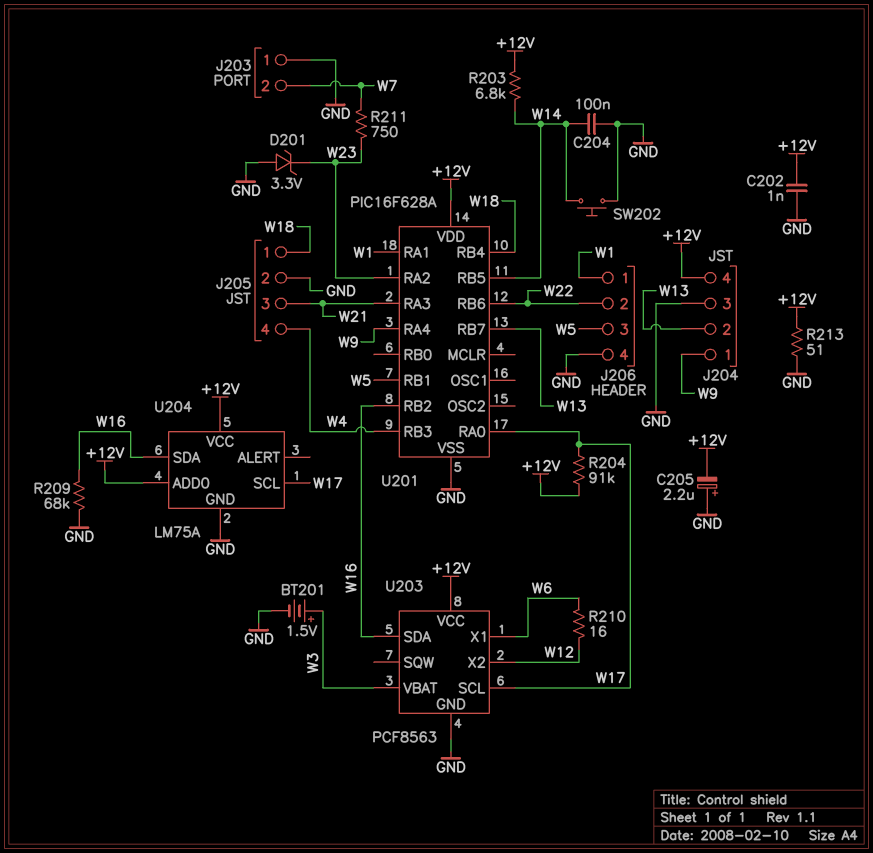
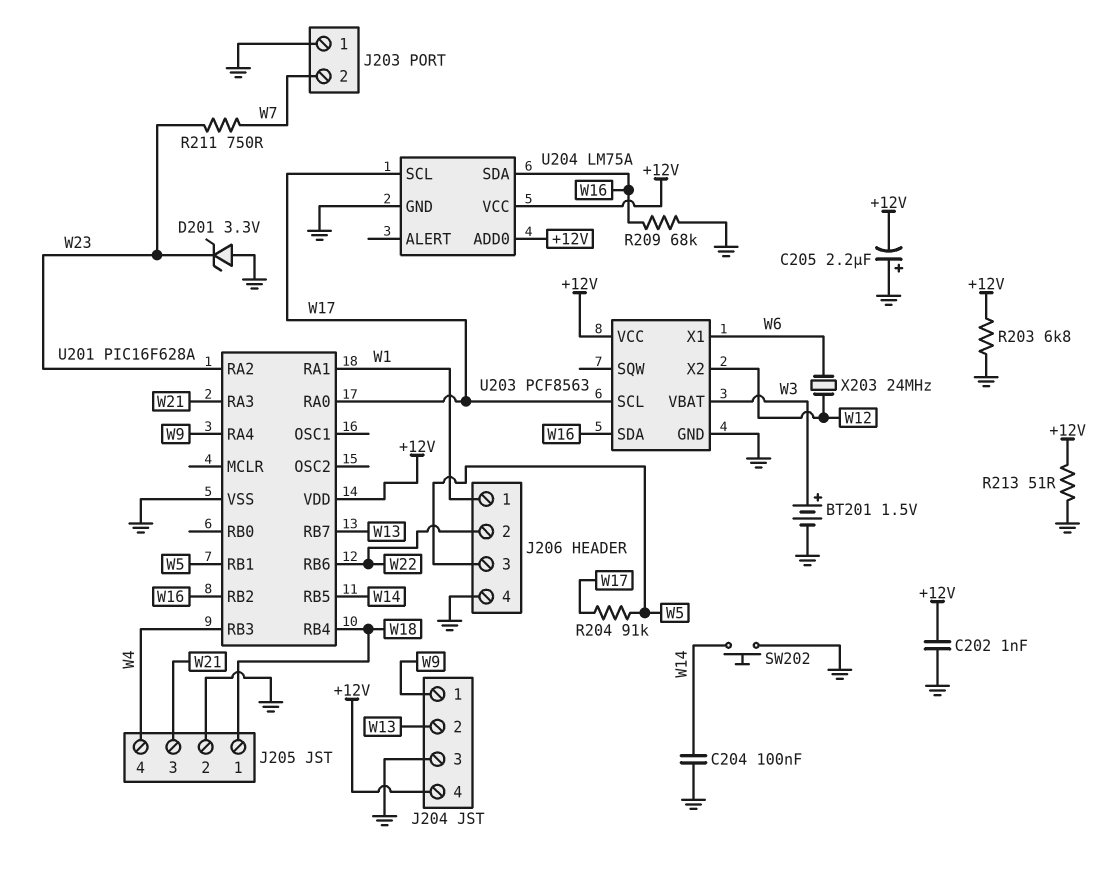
R203: 6.8k (+12V, W14) -> 6.8k (+12V, GND)
R204: 91k (+12V, W17) -> 91k (W5, W17)
R210: 16 (W6, W12) -> none
X203: none -> 24MHz (W6, W12)

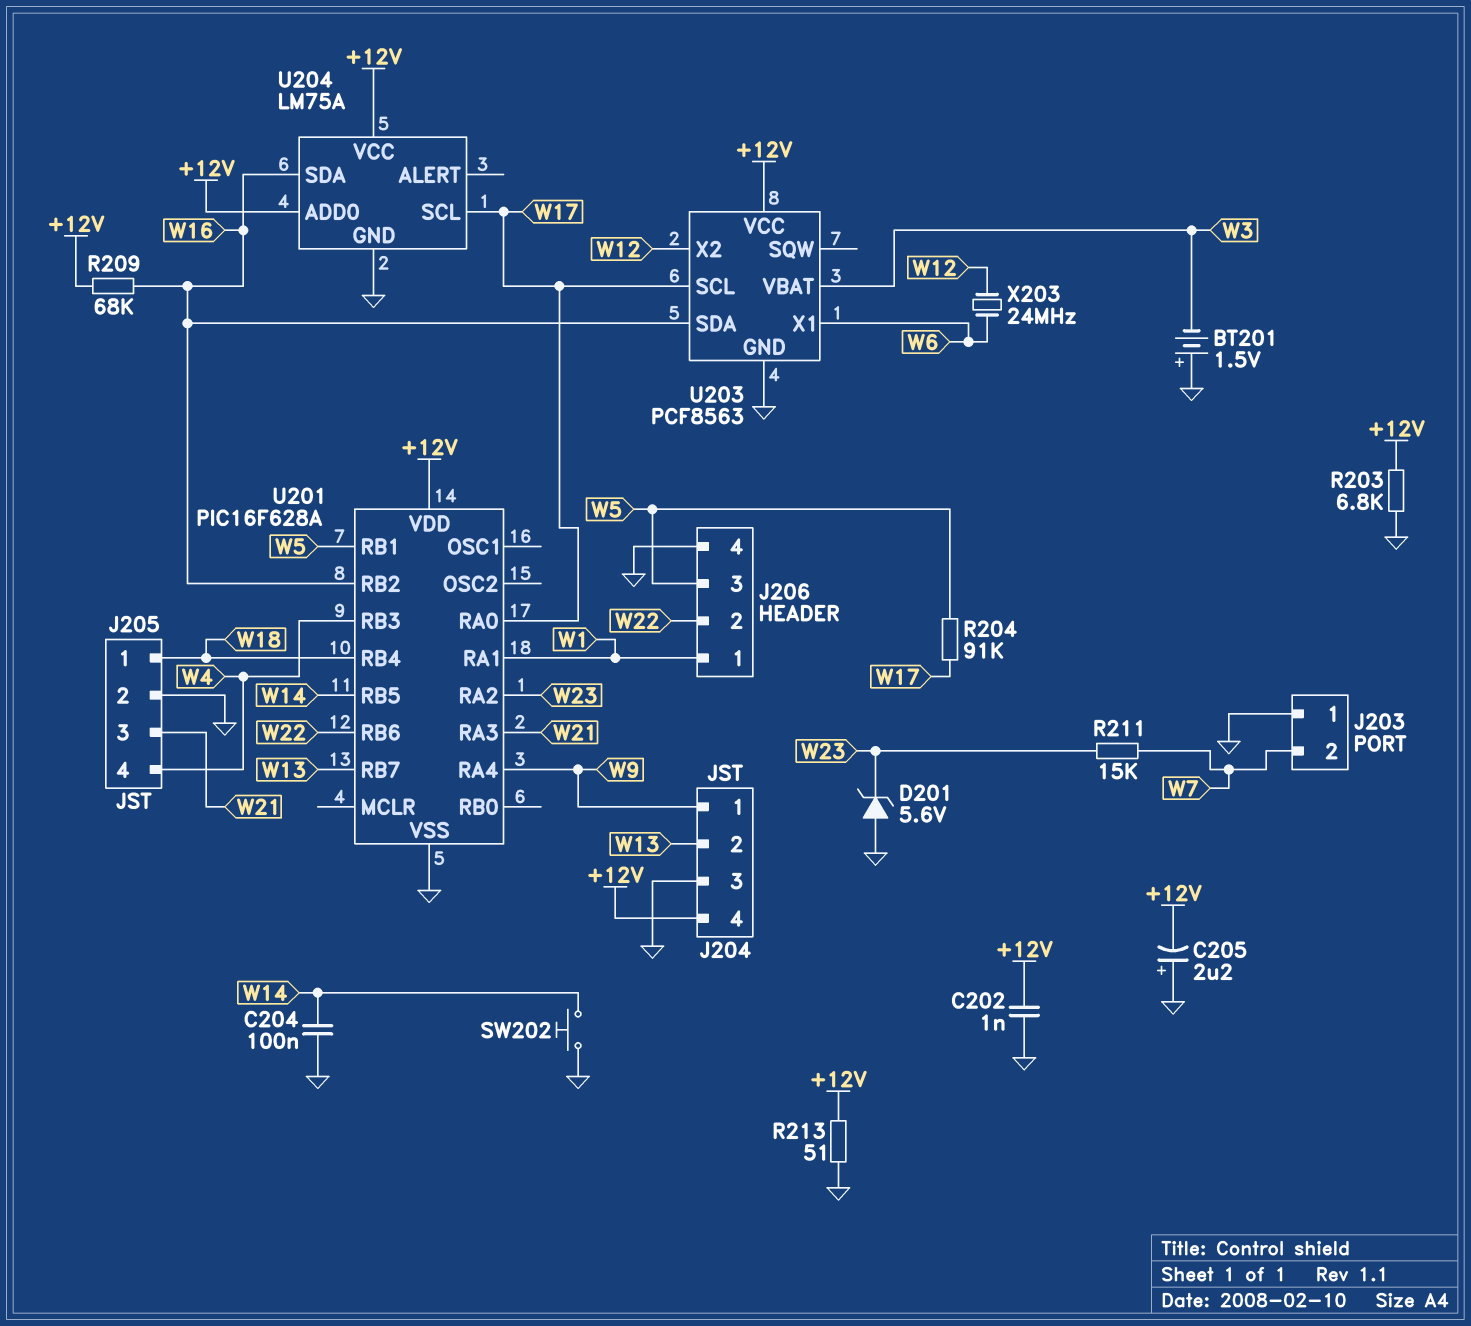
BT201: 1.5V (plus W3, minus GND) -> 1.5V (plus GND, minus W3)
D201: zener 3.3V (A GND, K W23) -> zener 5.6V (A GND, K W23)
R209: 68k (GND, W16) -> 68k (+12V, W16)
R211: 750 (W7, W23) -> 15k (W7, W23)

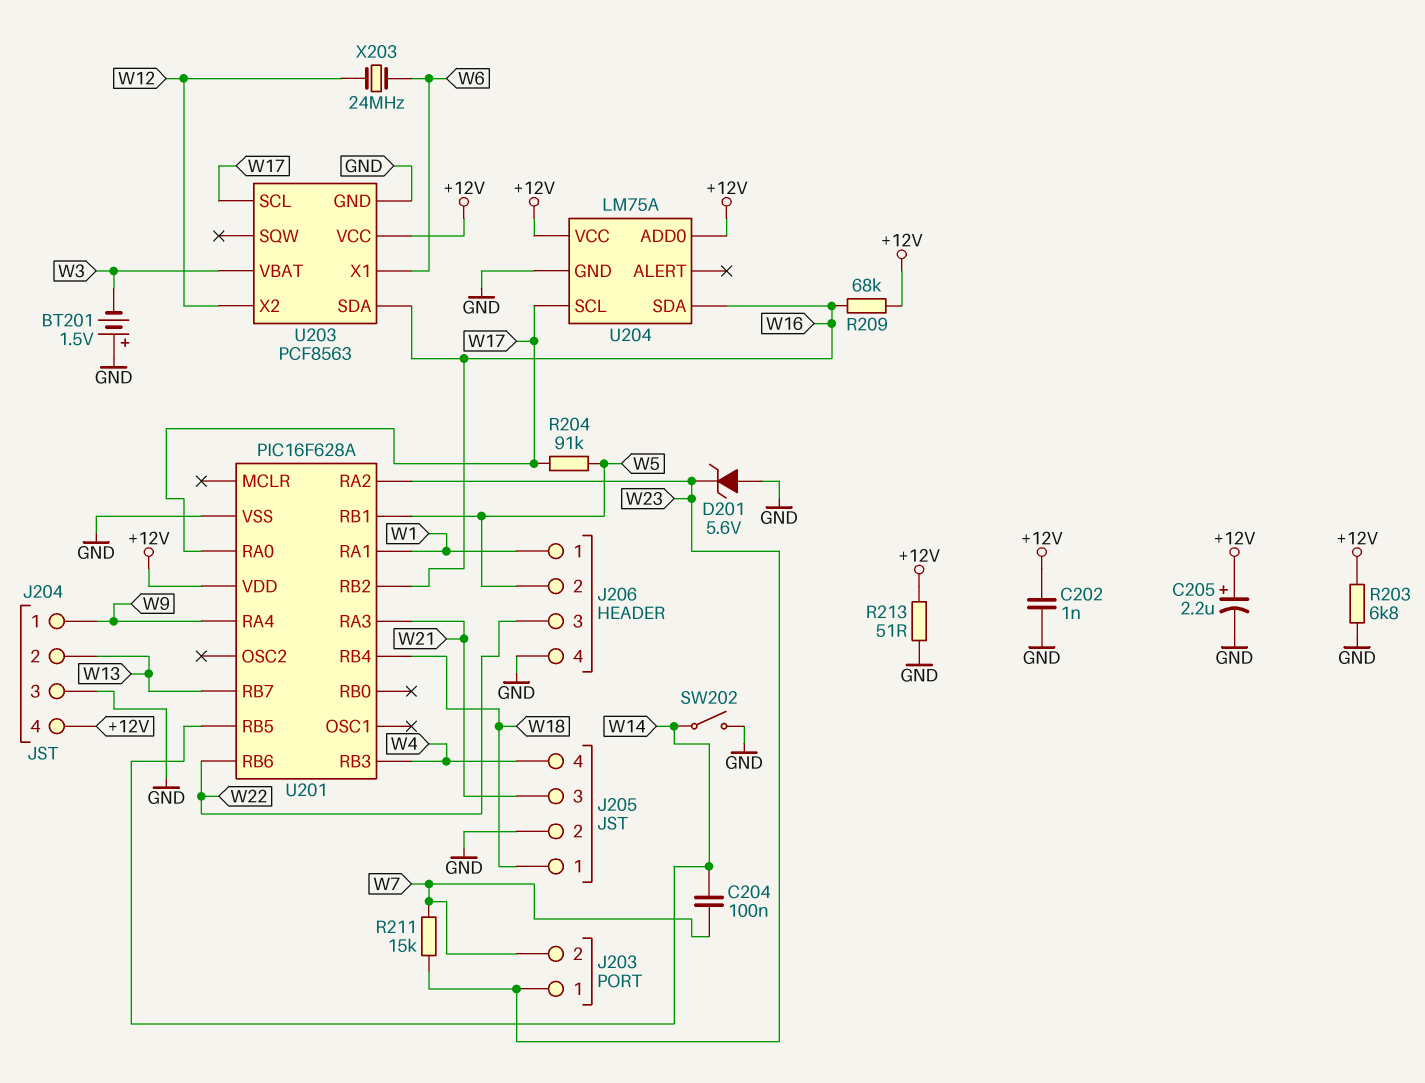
C204: 100nF (GND, W14) -> 100nF (W7, W14)
C205: 2.2uF (plus GND, minus +12V) -> 2.2uF (plus +12V, minus GND)
J203 pin 1: GND -> W23
J206 pin 2: W22 -> W5
J206 pin 3: W5 -> W22
SW202: button (GND, W14) -> switch (GND, W14)

